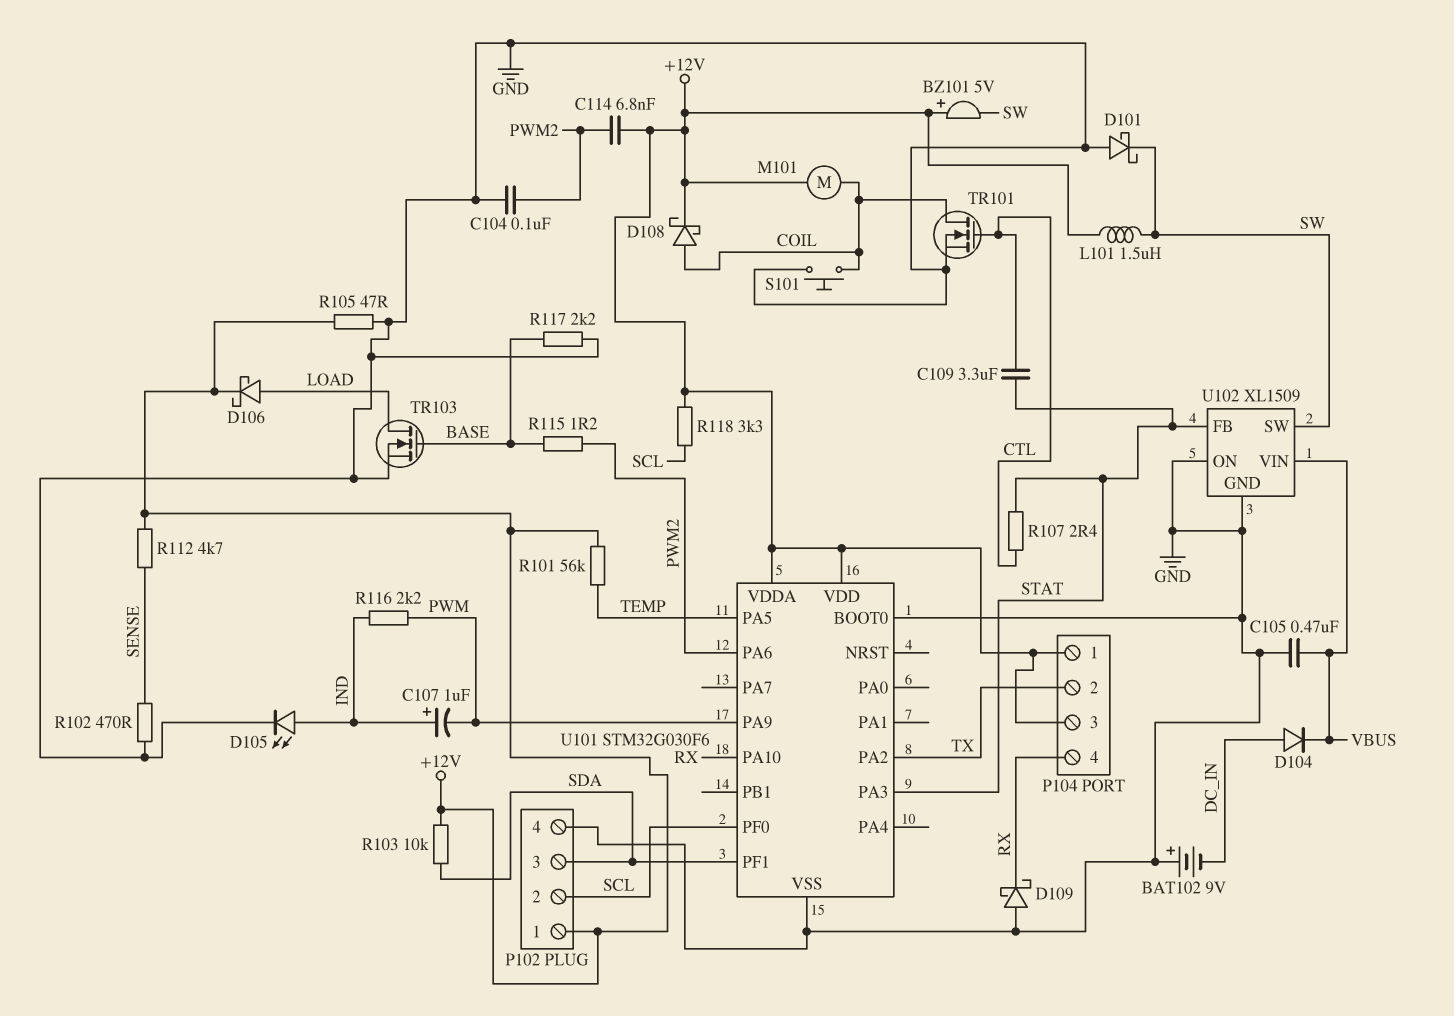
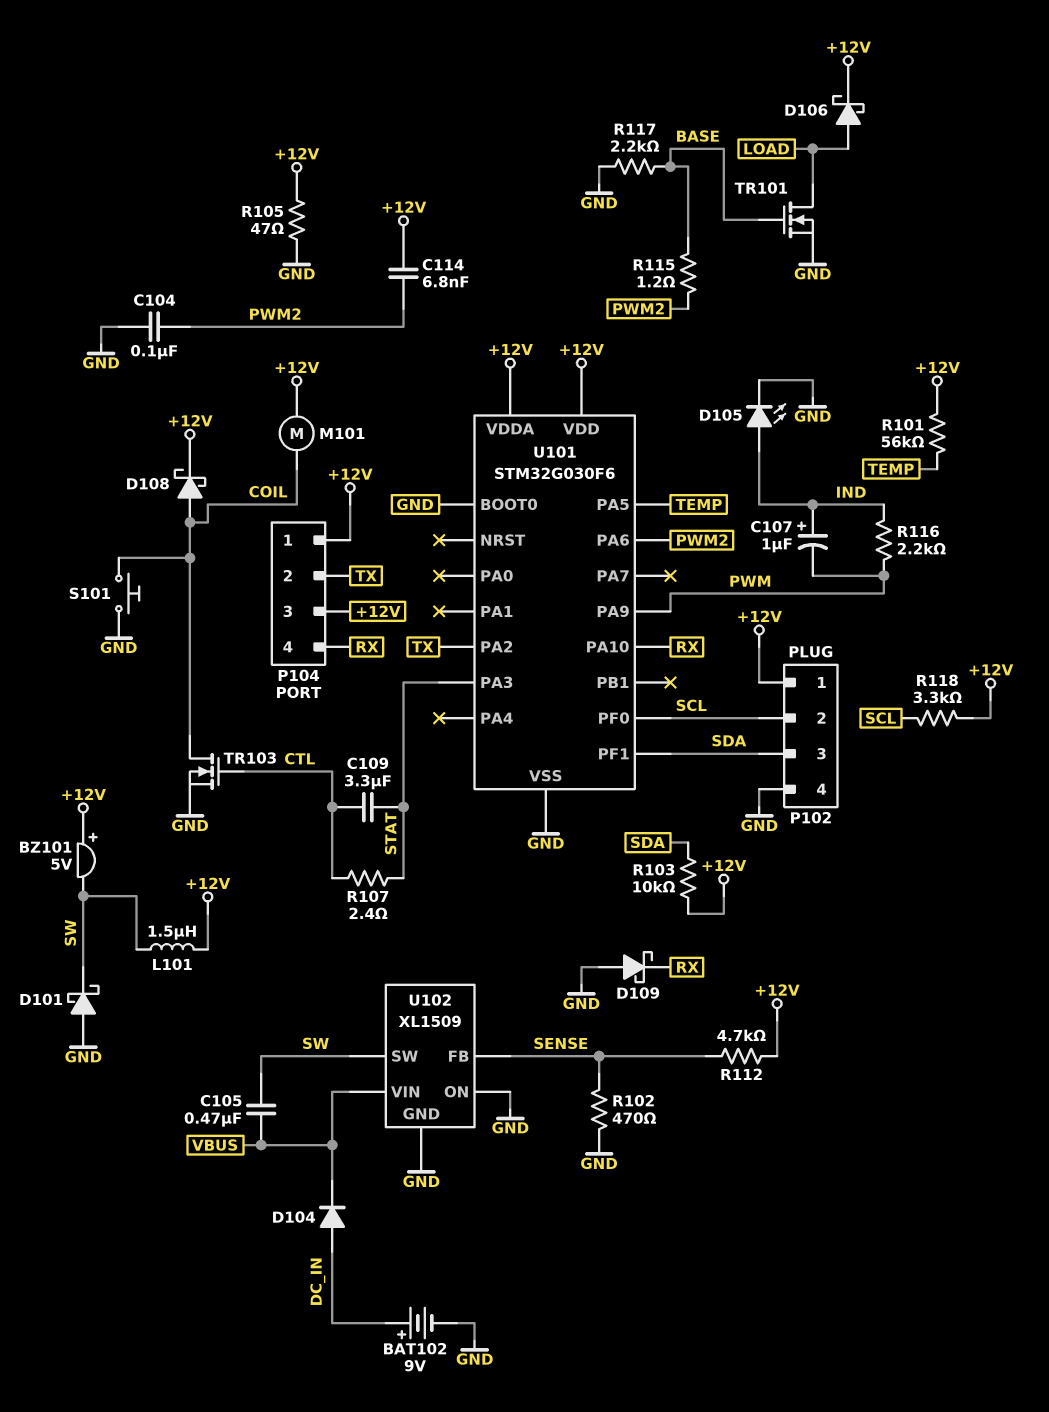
BAT102: 9V (plus GND, minus DC_IN) -> 9V (plus DC_IN, minus GND)
C105: 470nF (GND, VBUS) -> 470nF (SW, VBUS)
TR101: NMOS (G CTL, D COIL, S GND) -> NMOS (G BASE, D LOAD, S GND)
TR103: NMOS (G BASE, D LOAD, S GND) -> NMOS (G CTL, D COIL, S GND)
U102 pin FB: STAT -> SENSE

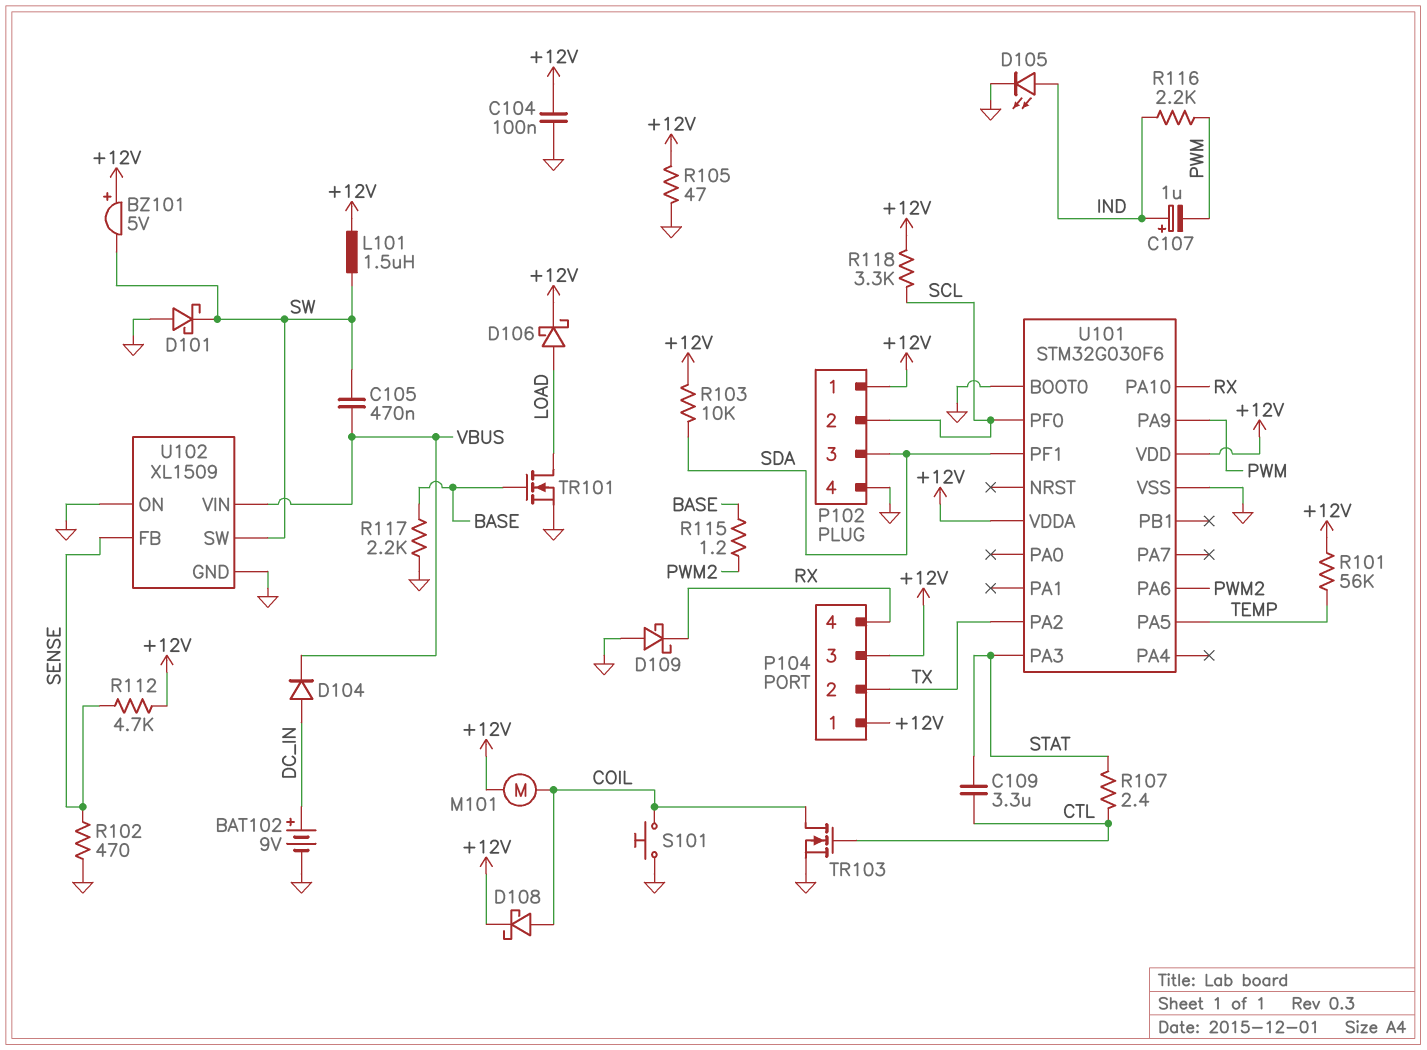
C104: 100nF (GND, PWM2) -> 100nF (+12V, GND)
C114: 6.8nF (+12V, PWM2) -> none

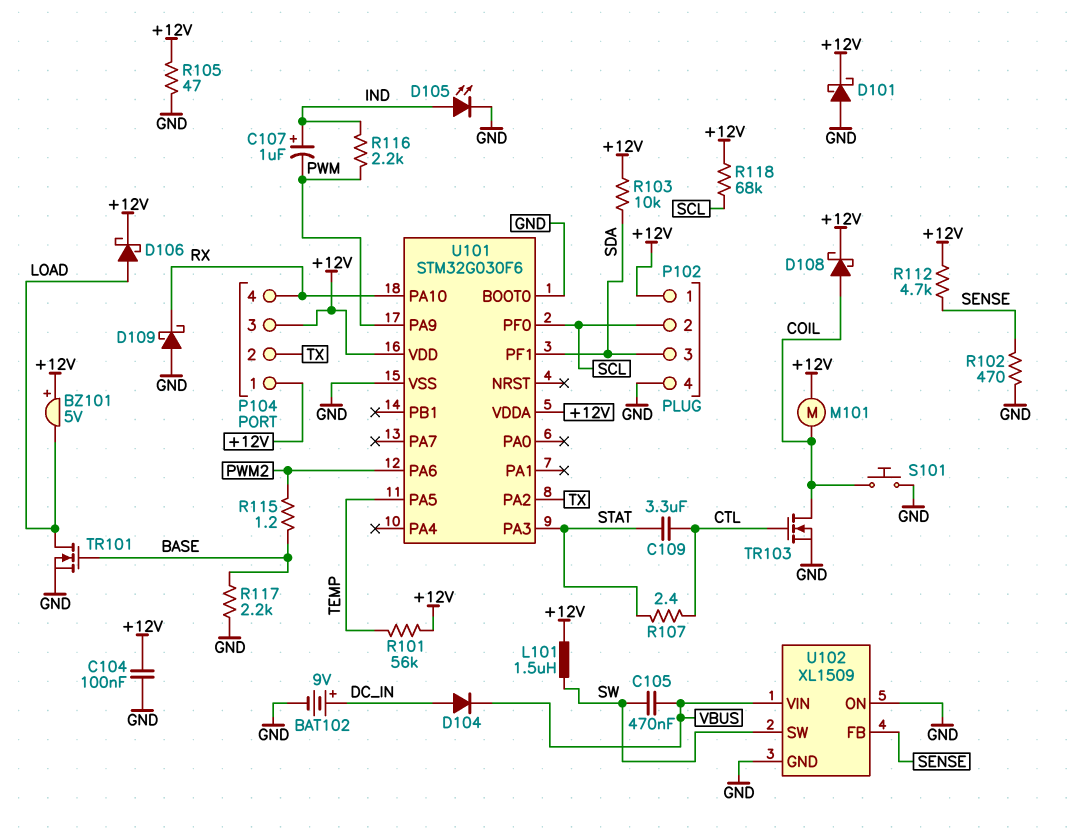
BZ101: buzzer 5V (plus +12V, minus SW) -> buzzer 5V (plus +12V, minus LOAD)
D101: schottky (A GND, K SW) -> schottky (A GND, K +12V)
R118: 3.3k (+12V, SCL) -> 68k (+12V, SCL)

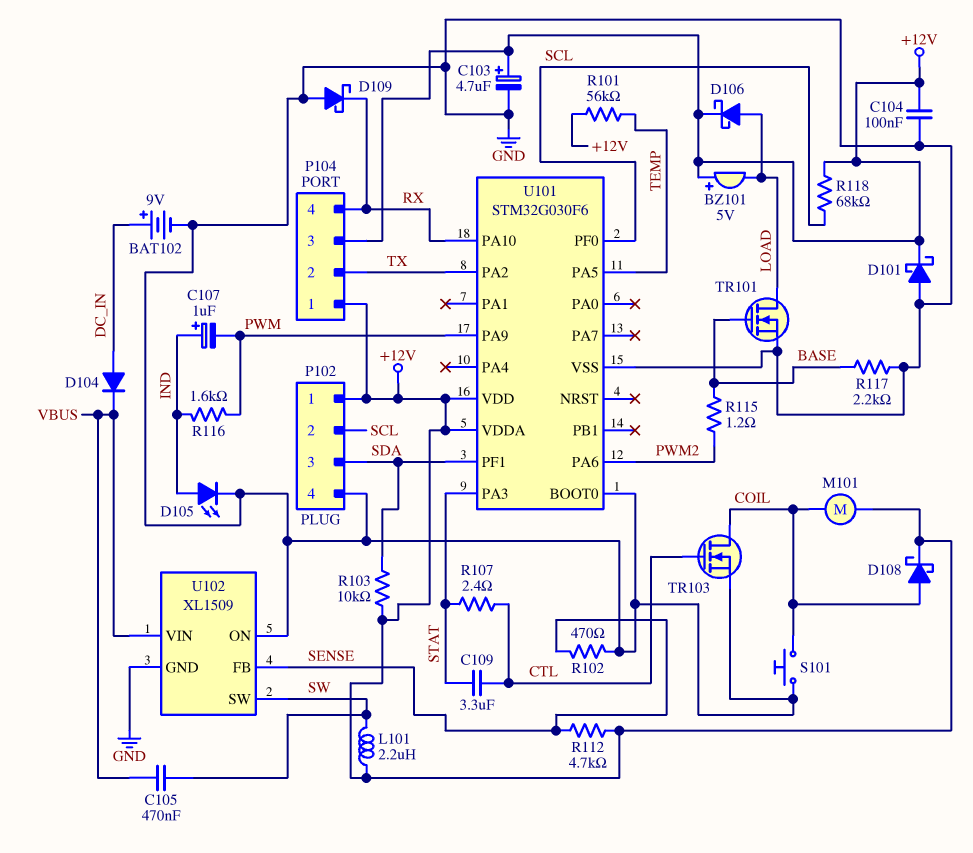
C103: none -> 4.7uF (plus +12V, minus GND)
L101: 1.5uH (+12V, SW) -> 2.2uH (+12V, SW)
R105: 47 (+12V, GND) -> none
R116: 2.2k (IND, PWM) -> 1.6k (IND, PWM)

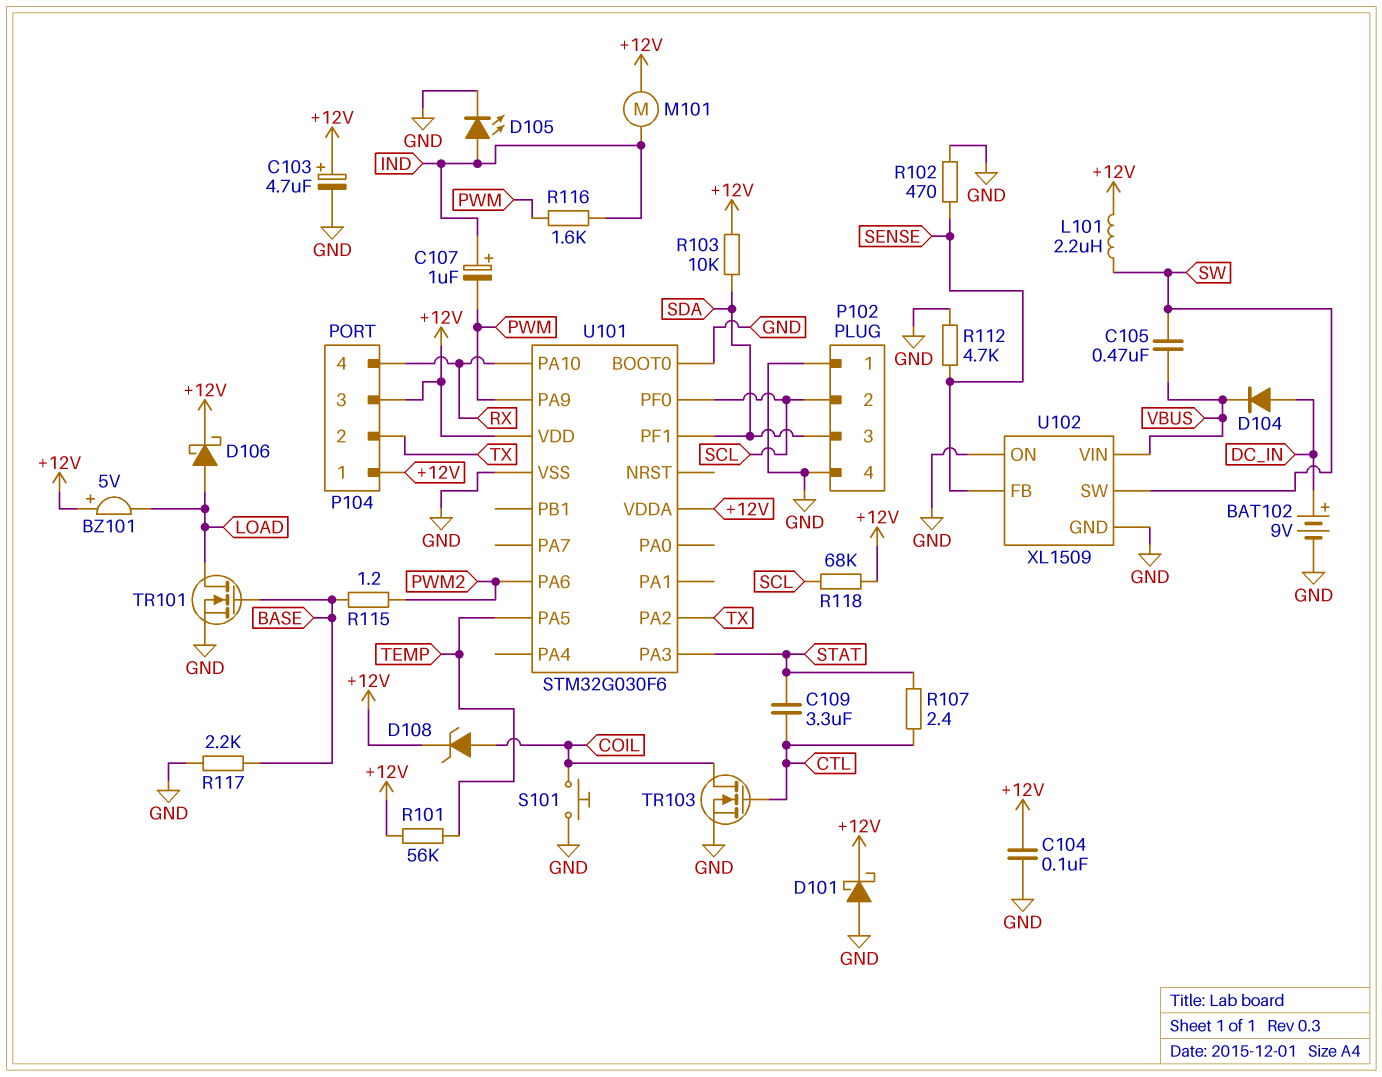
D108: schottky (A COIL, K +12V) -> zener (A COIL, K +12V)
D109: schottky (A GND, K RX) -> none
M101: motor (+12V, COIL) -> motor (+12V, IND)
P102 pin 1: +12V -> GND
R112: 4.7k (+12V, SENSE) -> 4.7k (GND, SENSE)

